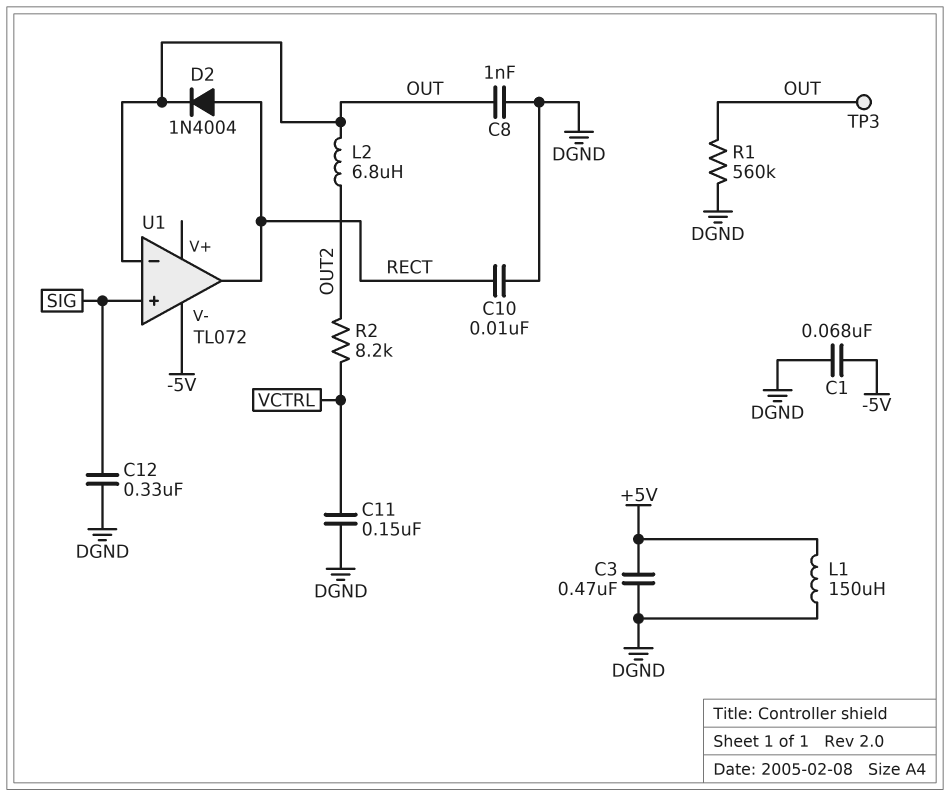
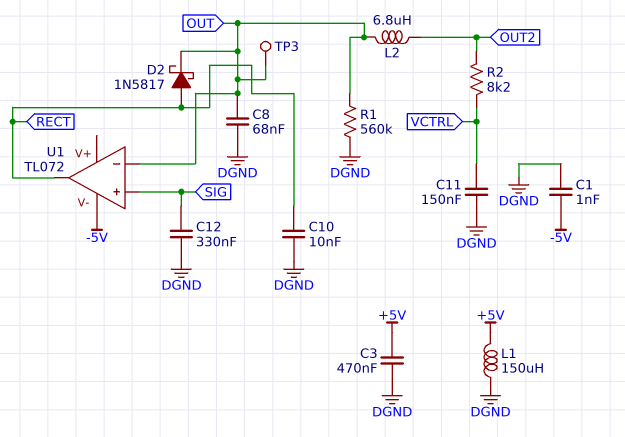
C1: 68nF (-5V, DGND) -> 1nF (-5V, DGND)
C8: 1nF (DGND, OUT) -> 68nF (DGND, OUT)
D2: diode 1N4004 (A RECT, K OUT) -> schottky 1N5817 (A RECT, K OUT)

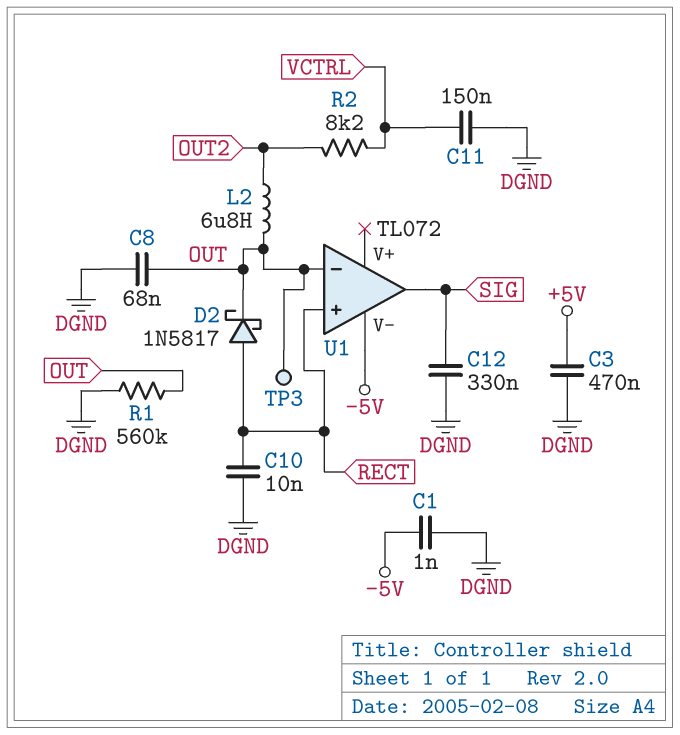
L1: 150uH (+5V, DGND) -> none
U1 pin in+: SIG -> RECT
U1 pin out: RECT -> SIG

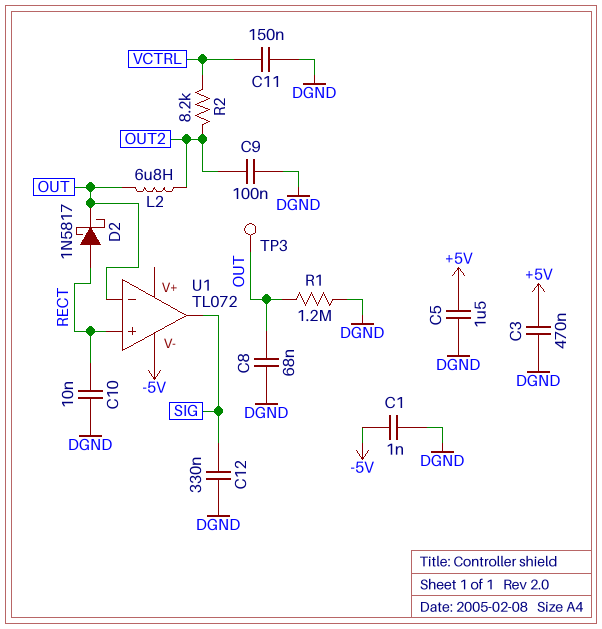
C5: none -> 1.5uF (+5V, DGND)
C9: none -> 100nF (DGND, OUT2)
R1: 560k (DGND, OUT) -> 1.2M (DGND, OUT)

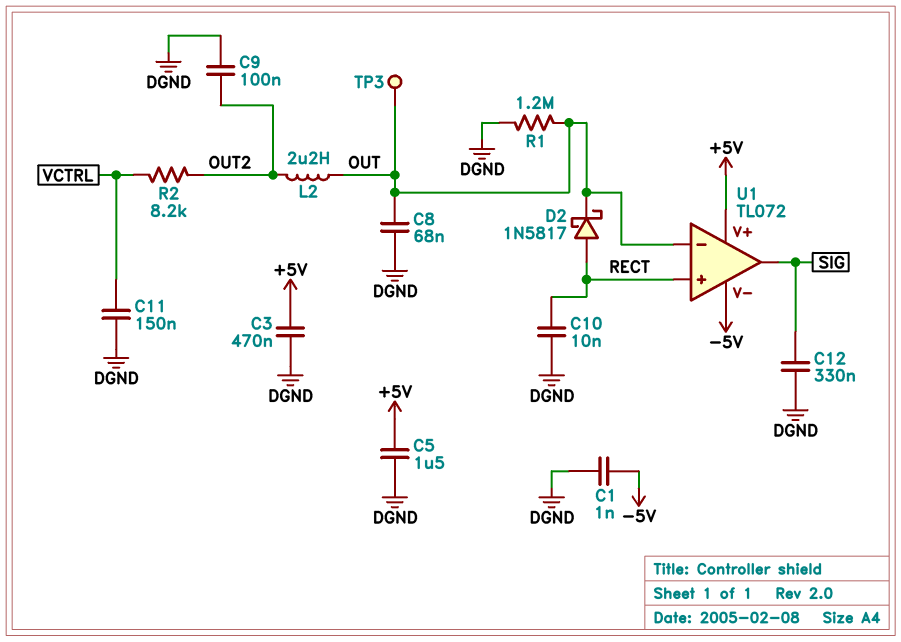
L2: 6.8uH (OUT, OUT2) -> 2.2uH (OUT, OUT2)
U1 pin V+: none -> +5V

